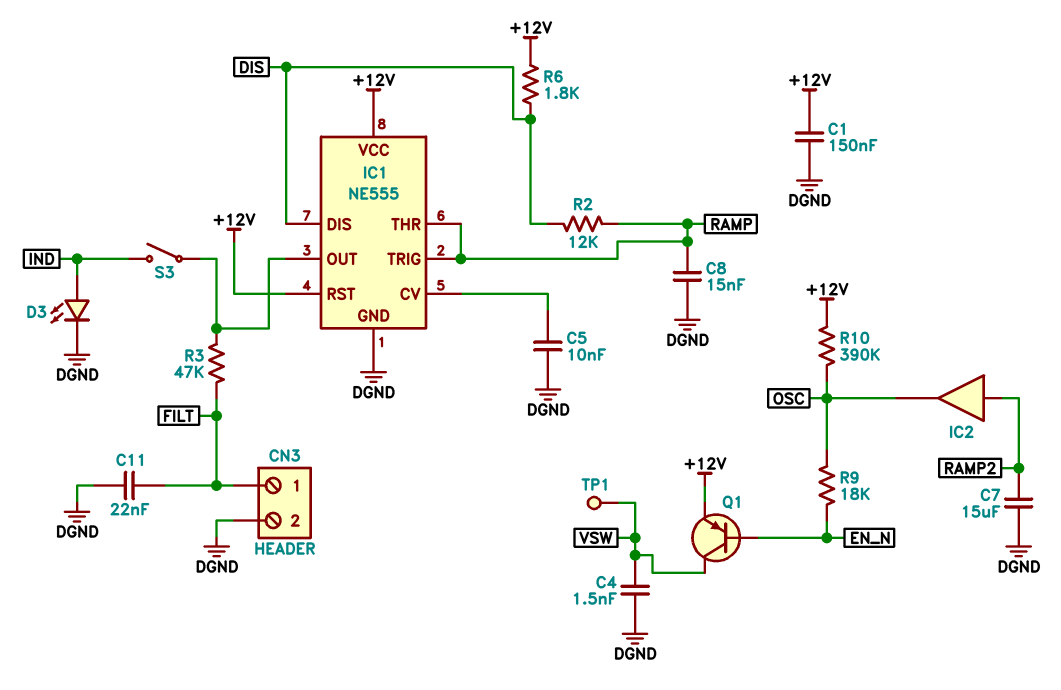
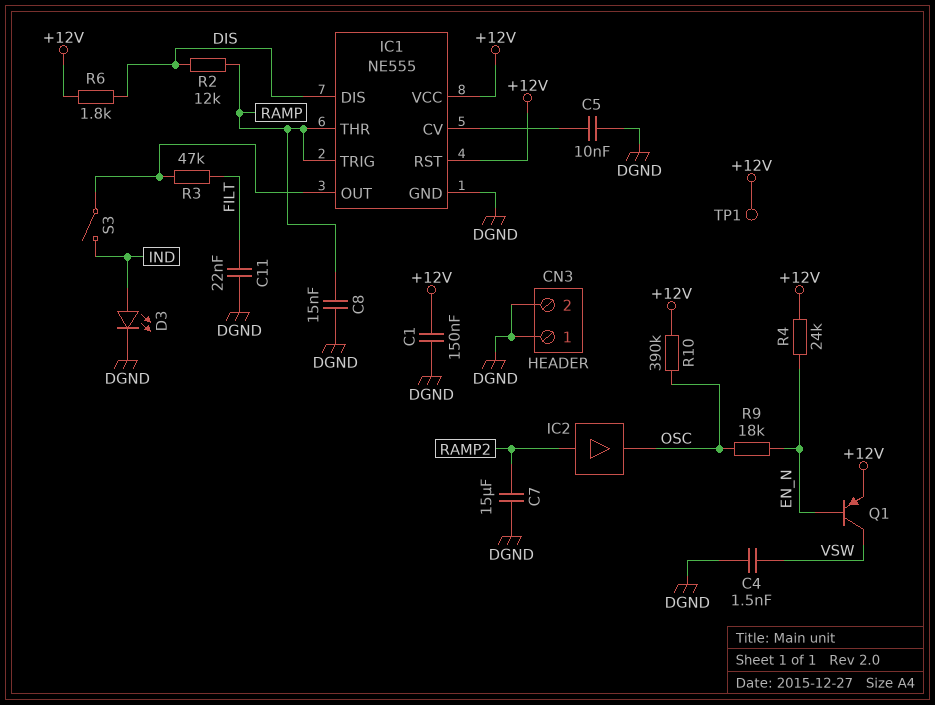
CN3 pin 1: FILT -> DGND
R4: none -> 24k (+12V, EN_N)
TP1: test point (VSW) -> test point (+12V)

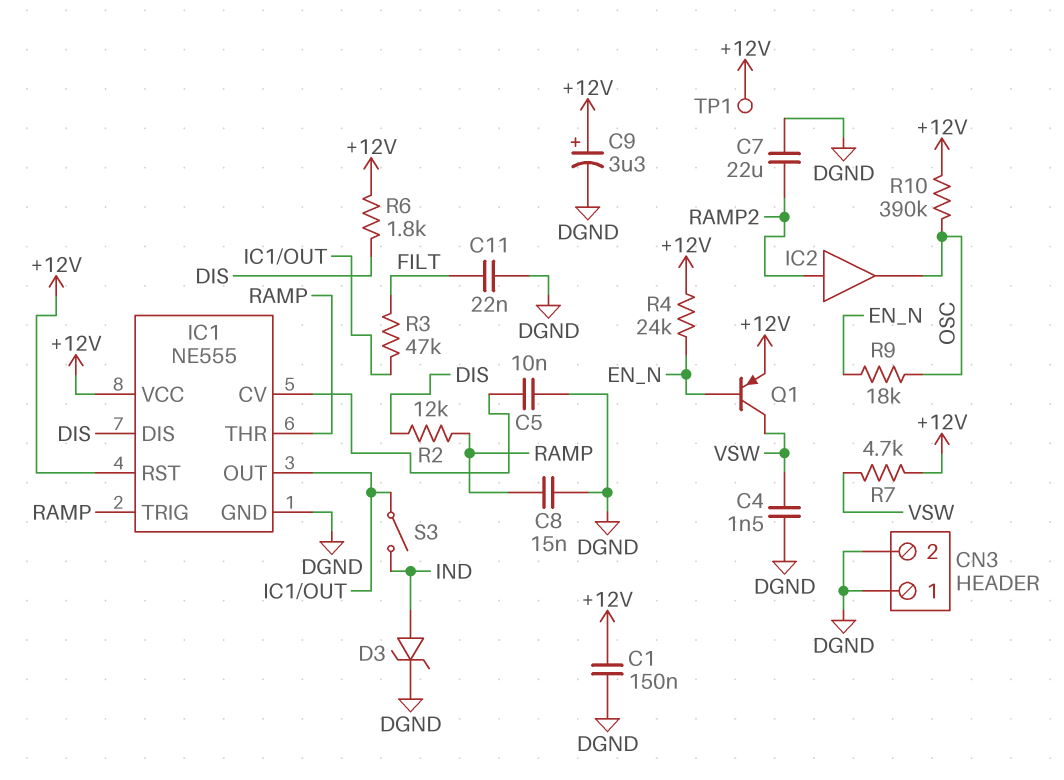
C7: 15uF (DGND, RAMP2) -> 22uF (DGND, RAMP2)
C9: none -> 3.3uF (plus +12V, minus DGND)
D3: LED (A IND, K DGND) -> zener (A IND, K DGND)
R7: none -> 4.7k (+12V, VSW)

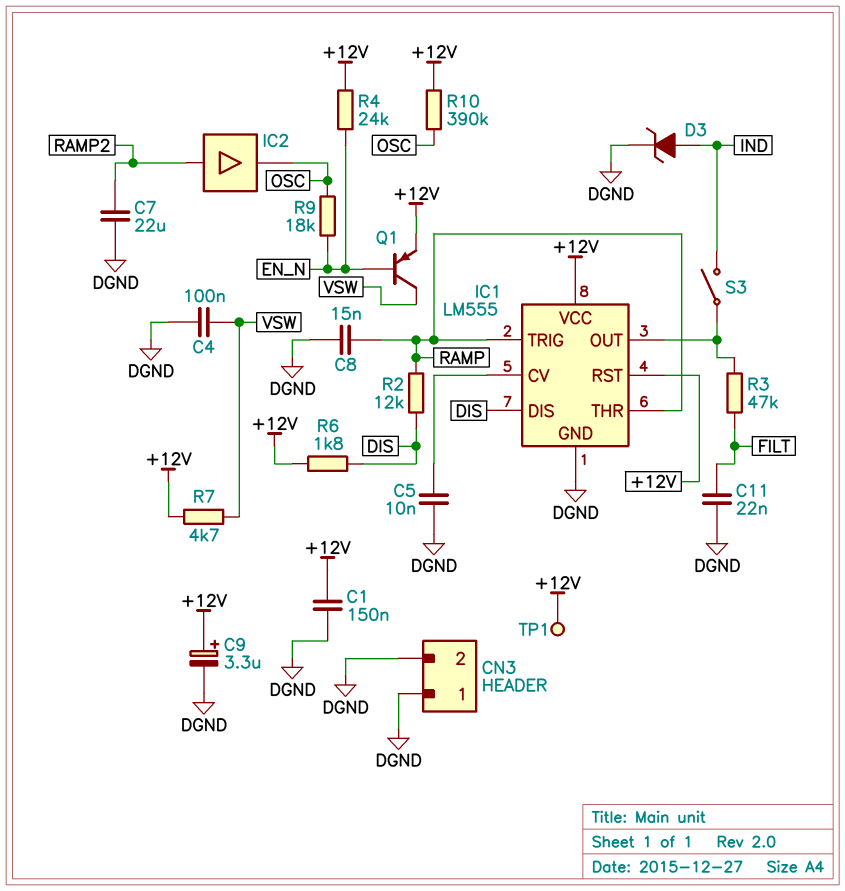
C4: 1.5nF (DGND, VSW) -> 100nF (DGND, VSW)
IC1: NE555 -> LM555

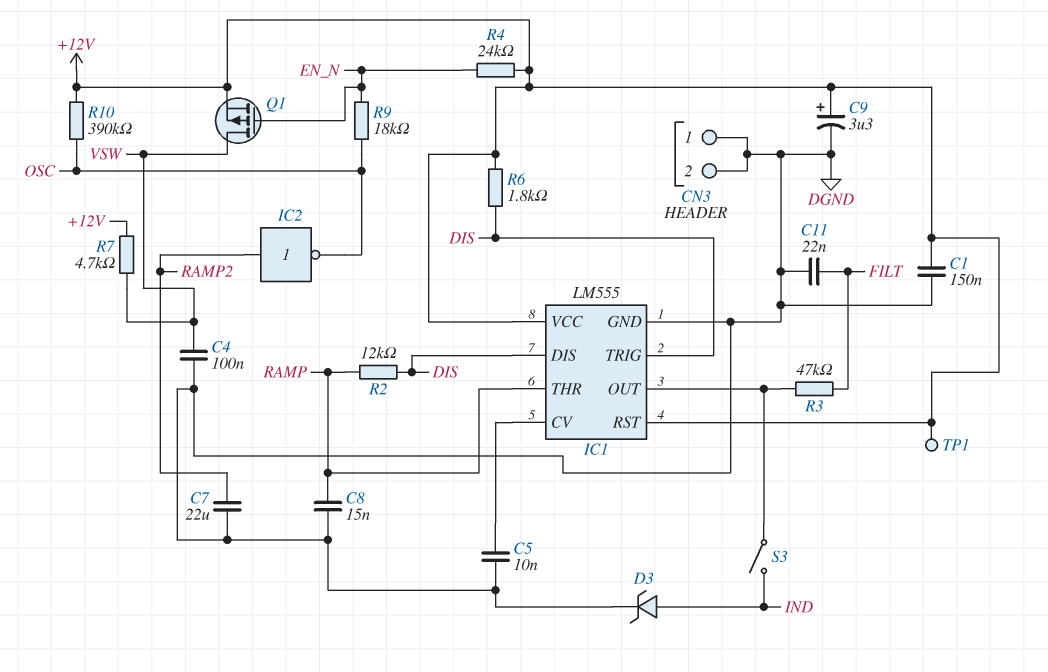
IC1 pin TRIG: RAMP -> DIS
IC2: buffer (in RAMP2, out OSC) -> NOT (in RAMP2, out OSC)
Q1: PNP (B EN_N, C VSW, E +12V) -> PMOS (G EN_N, D VSW, S +12V)

